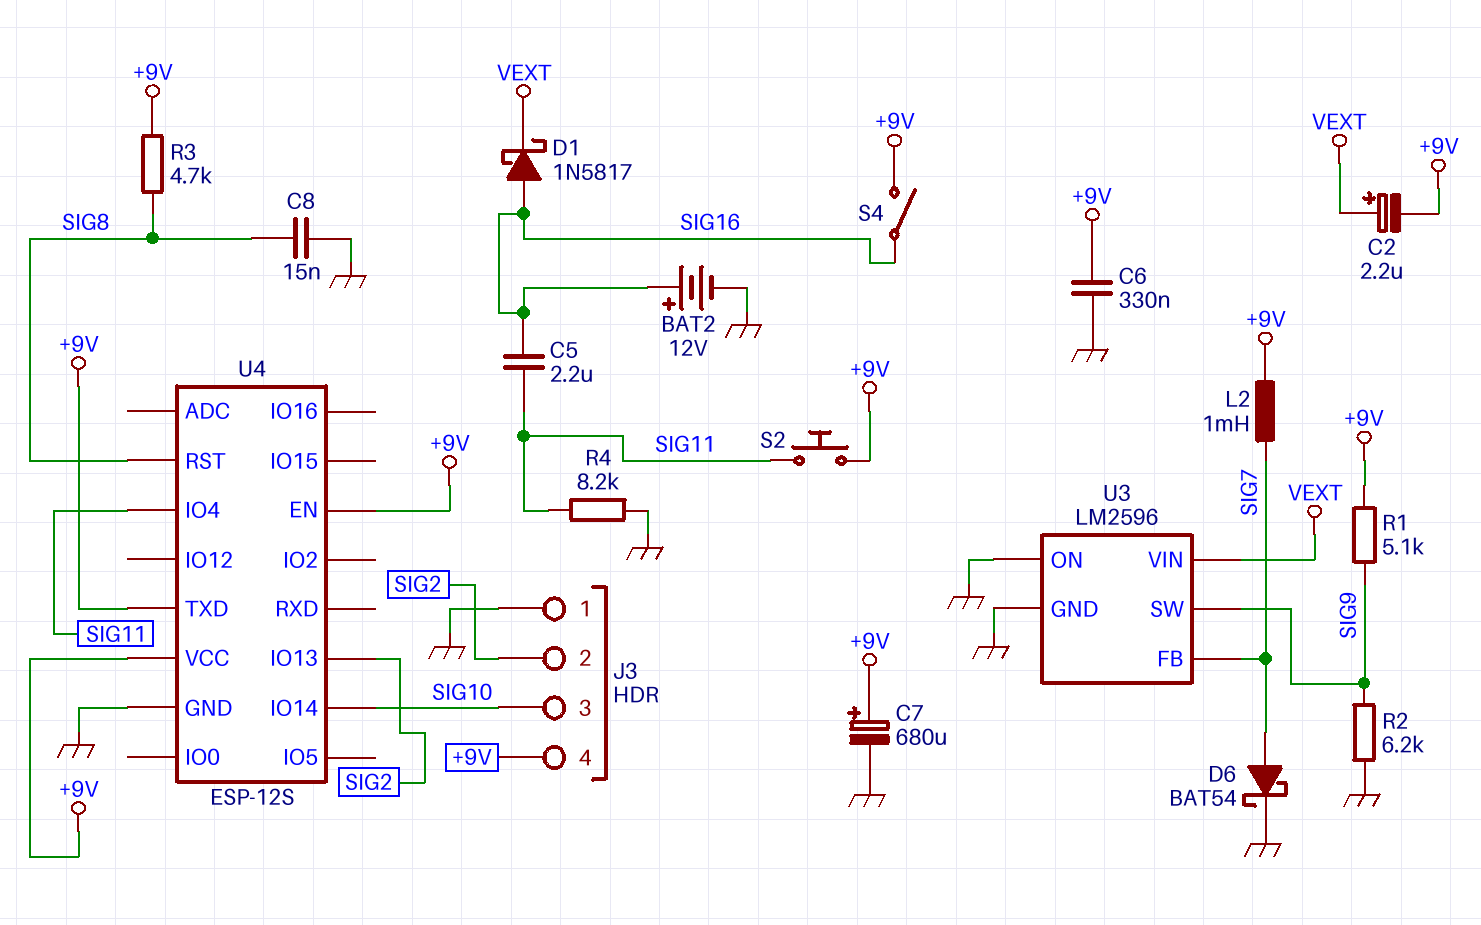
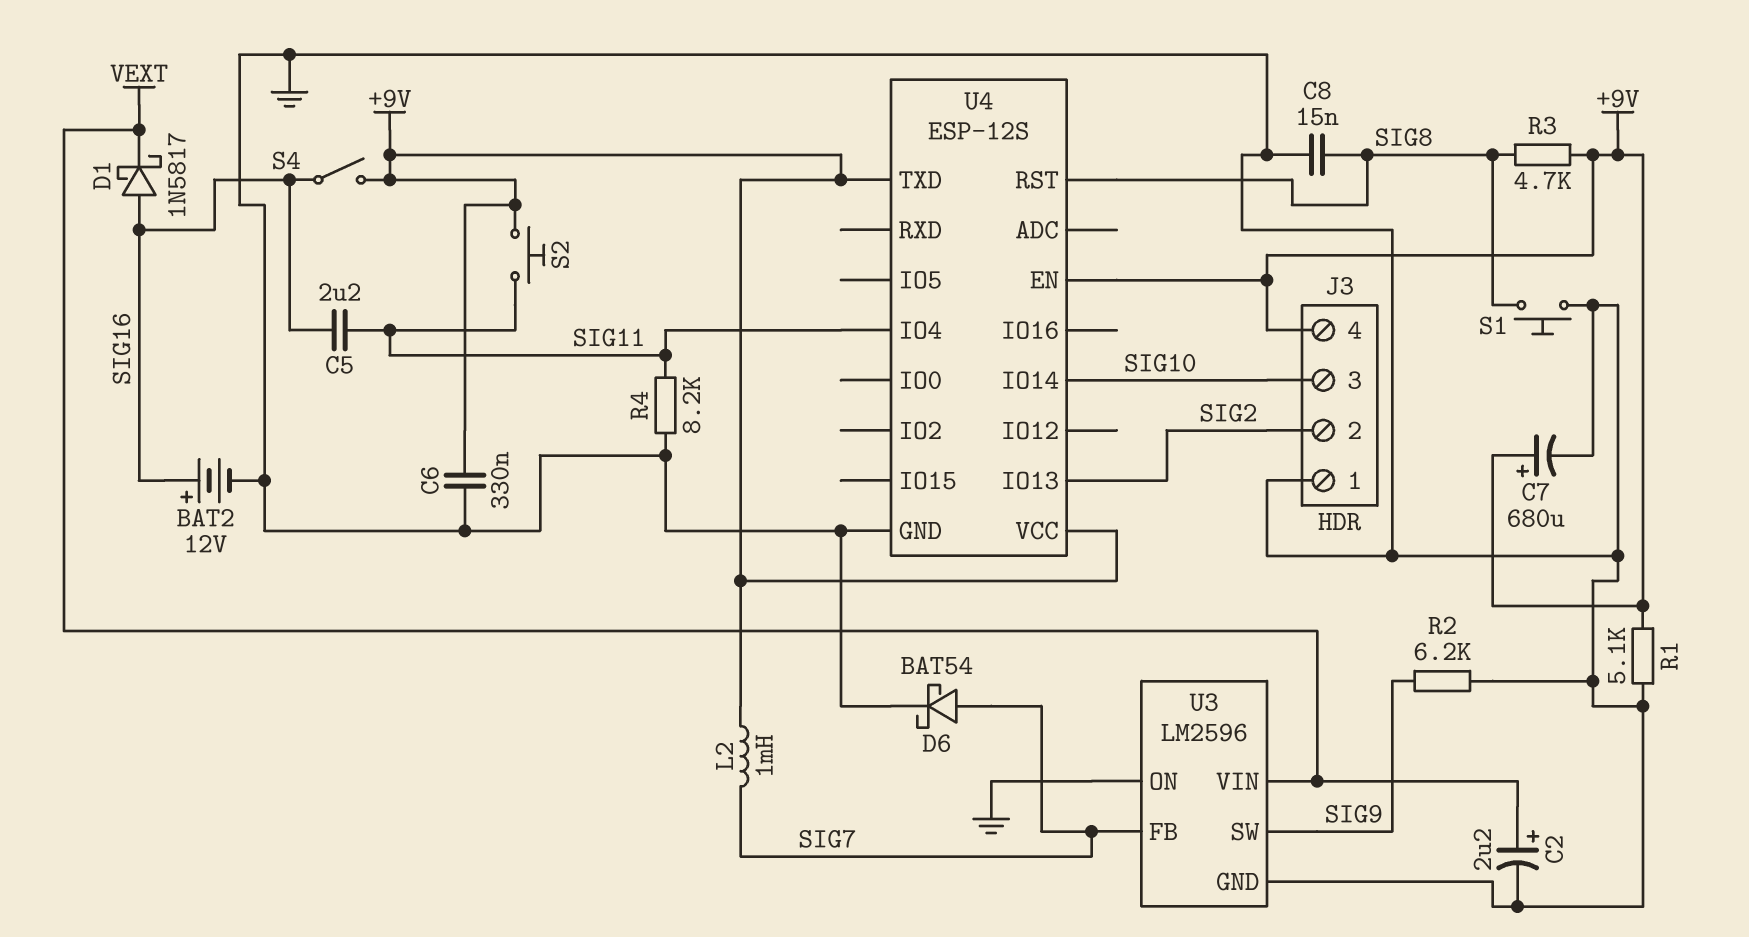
C2: 2.2uF (plus VEXT, minus +9V) -> 2.2uF (plus VEXT, minus GND)
R1: 5.1k (+9V, SIG9) -> 5.1k (+9V, GND)
S1: none -> button (GND, SIG8)

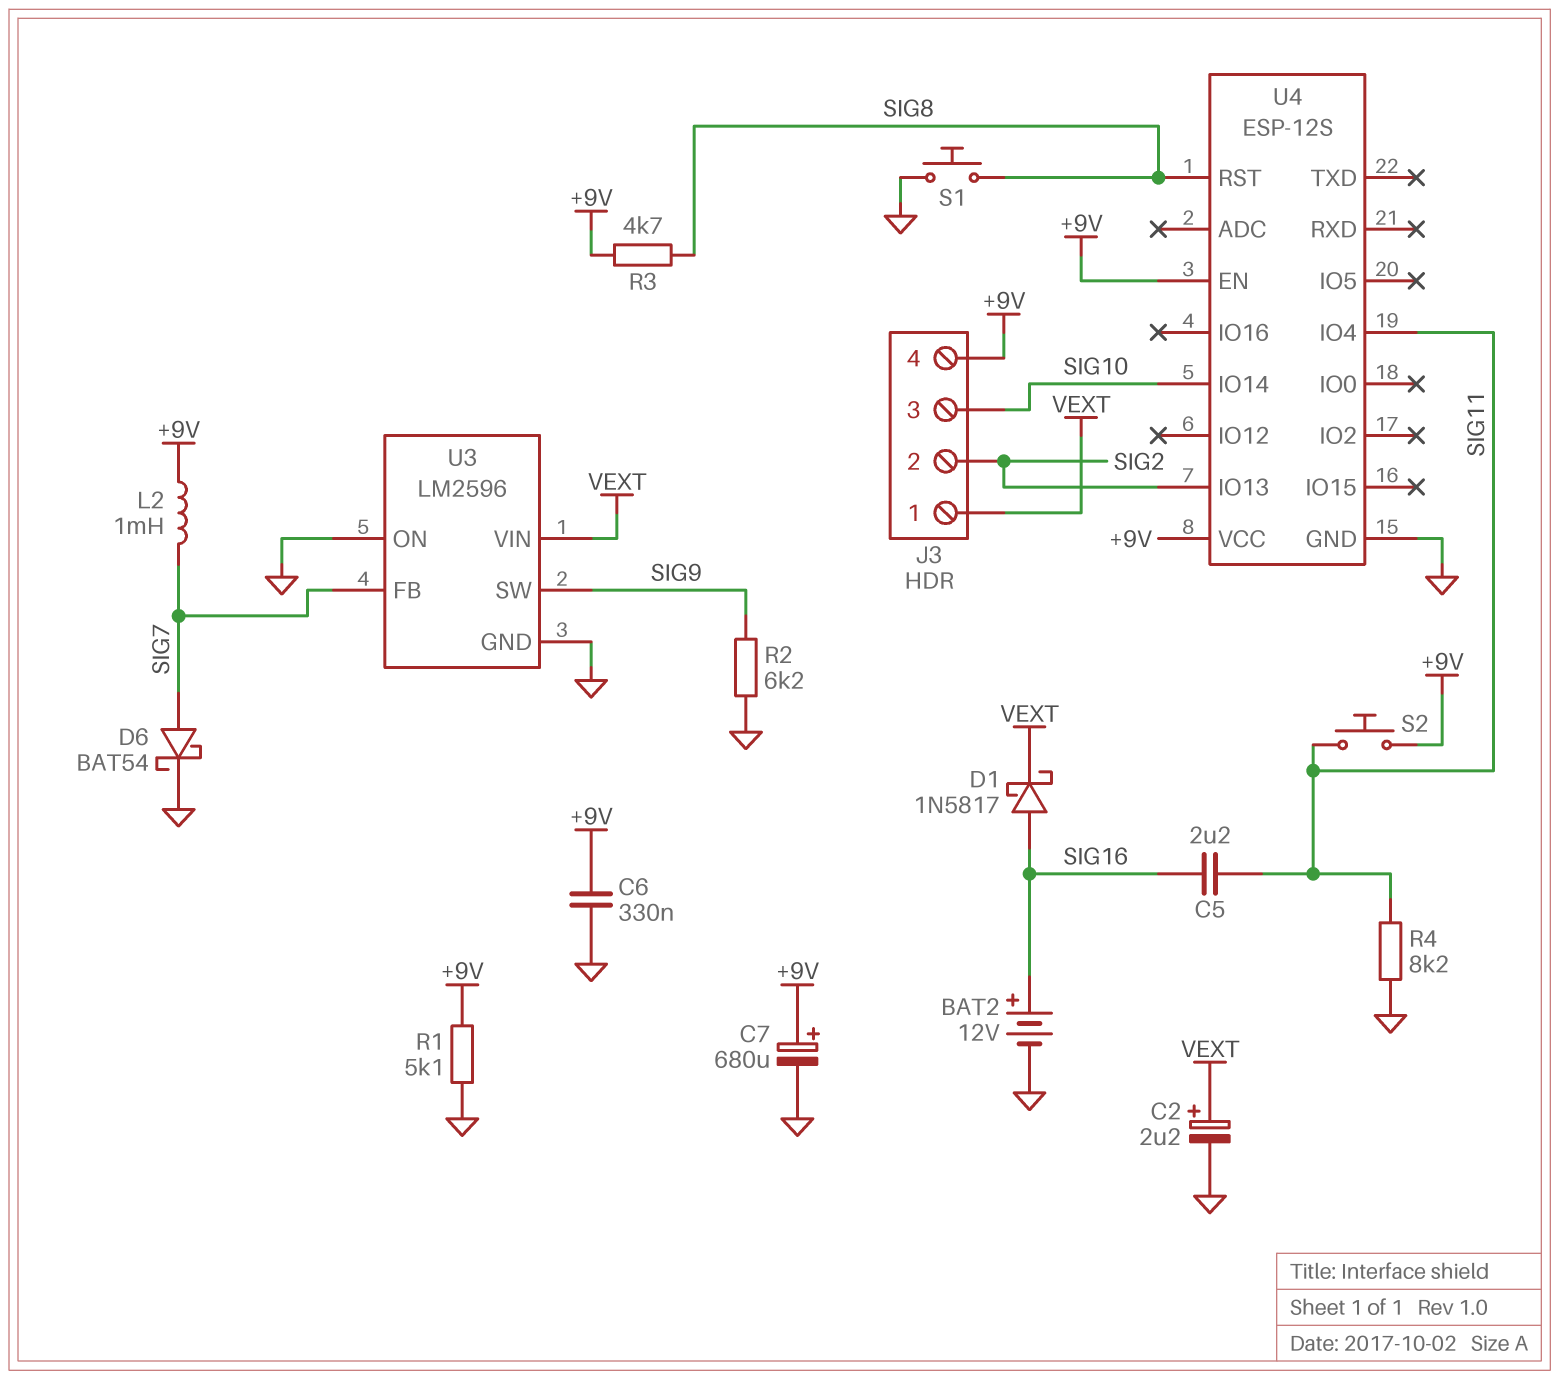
C8: 15nF (GND, SIG8) -> none
J3 pin 1: GND -> VEXT
S4: switch (+9V, SIG16) -> none
U4 pin TXD: +9V -> none

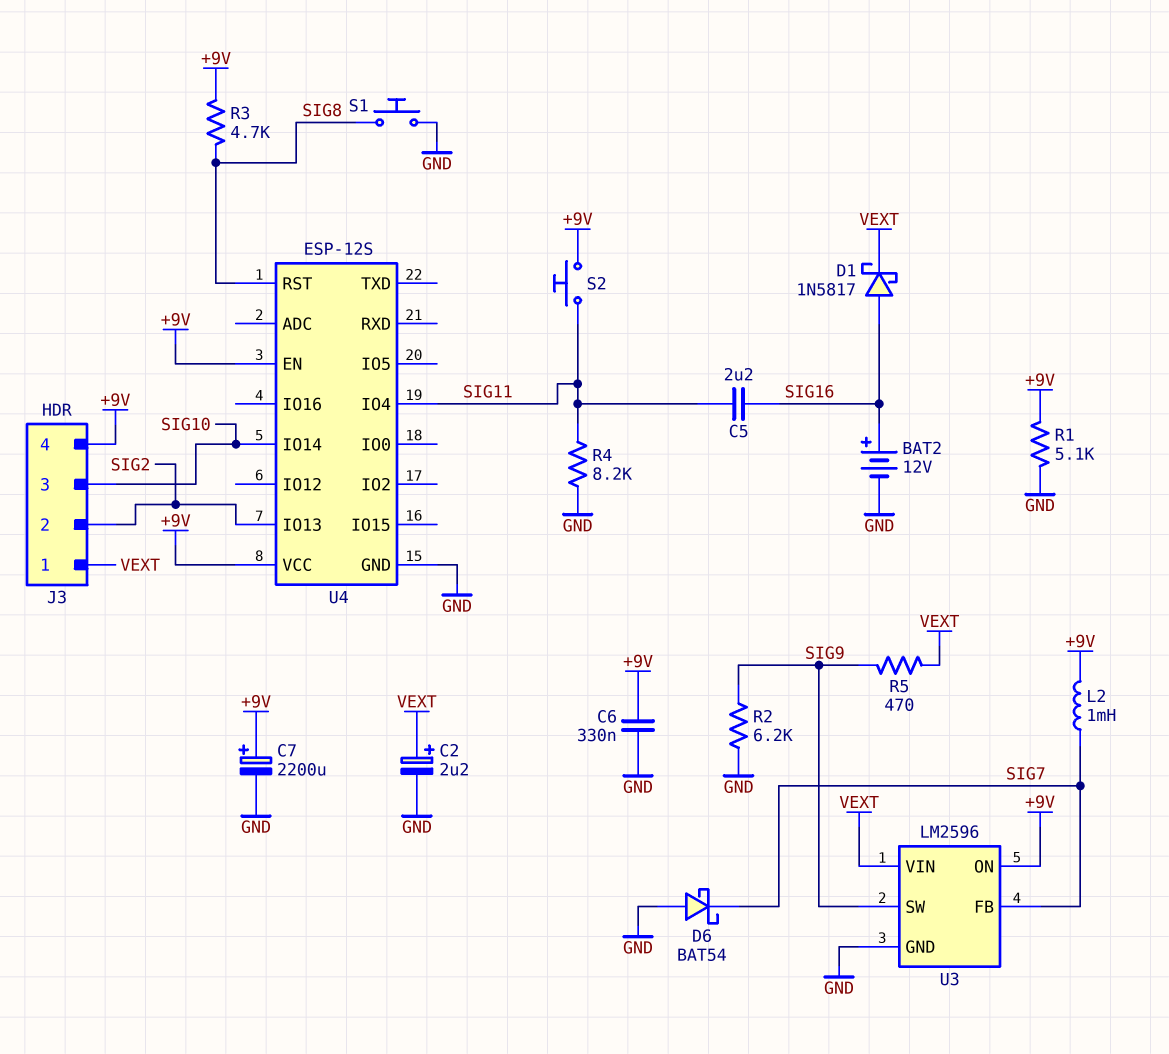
C7: 680uF (plus +9V, minus GND) -> 2200uF (plus +9V, minus GND)
D6: schottky BAT54 (A SIG7, K GND) -> schottky BAT54 (A GND, K SIG7)
R5: none -> 470 (SIG9, VEXT)
U3 pin ON: GND -> +9V

